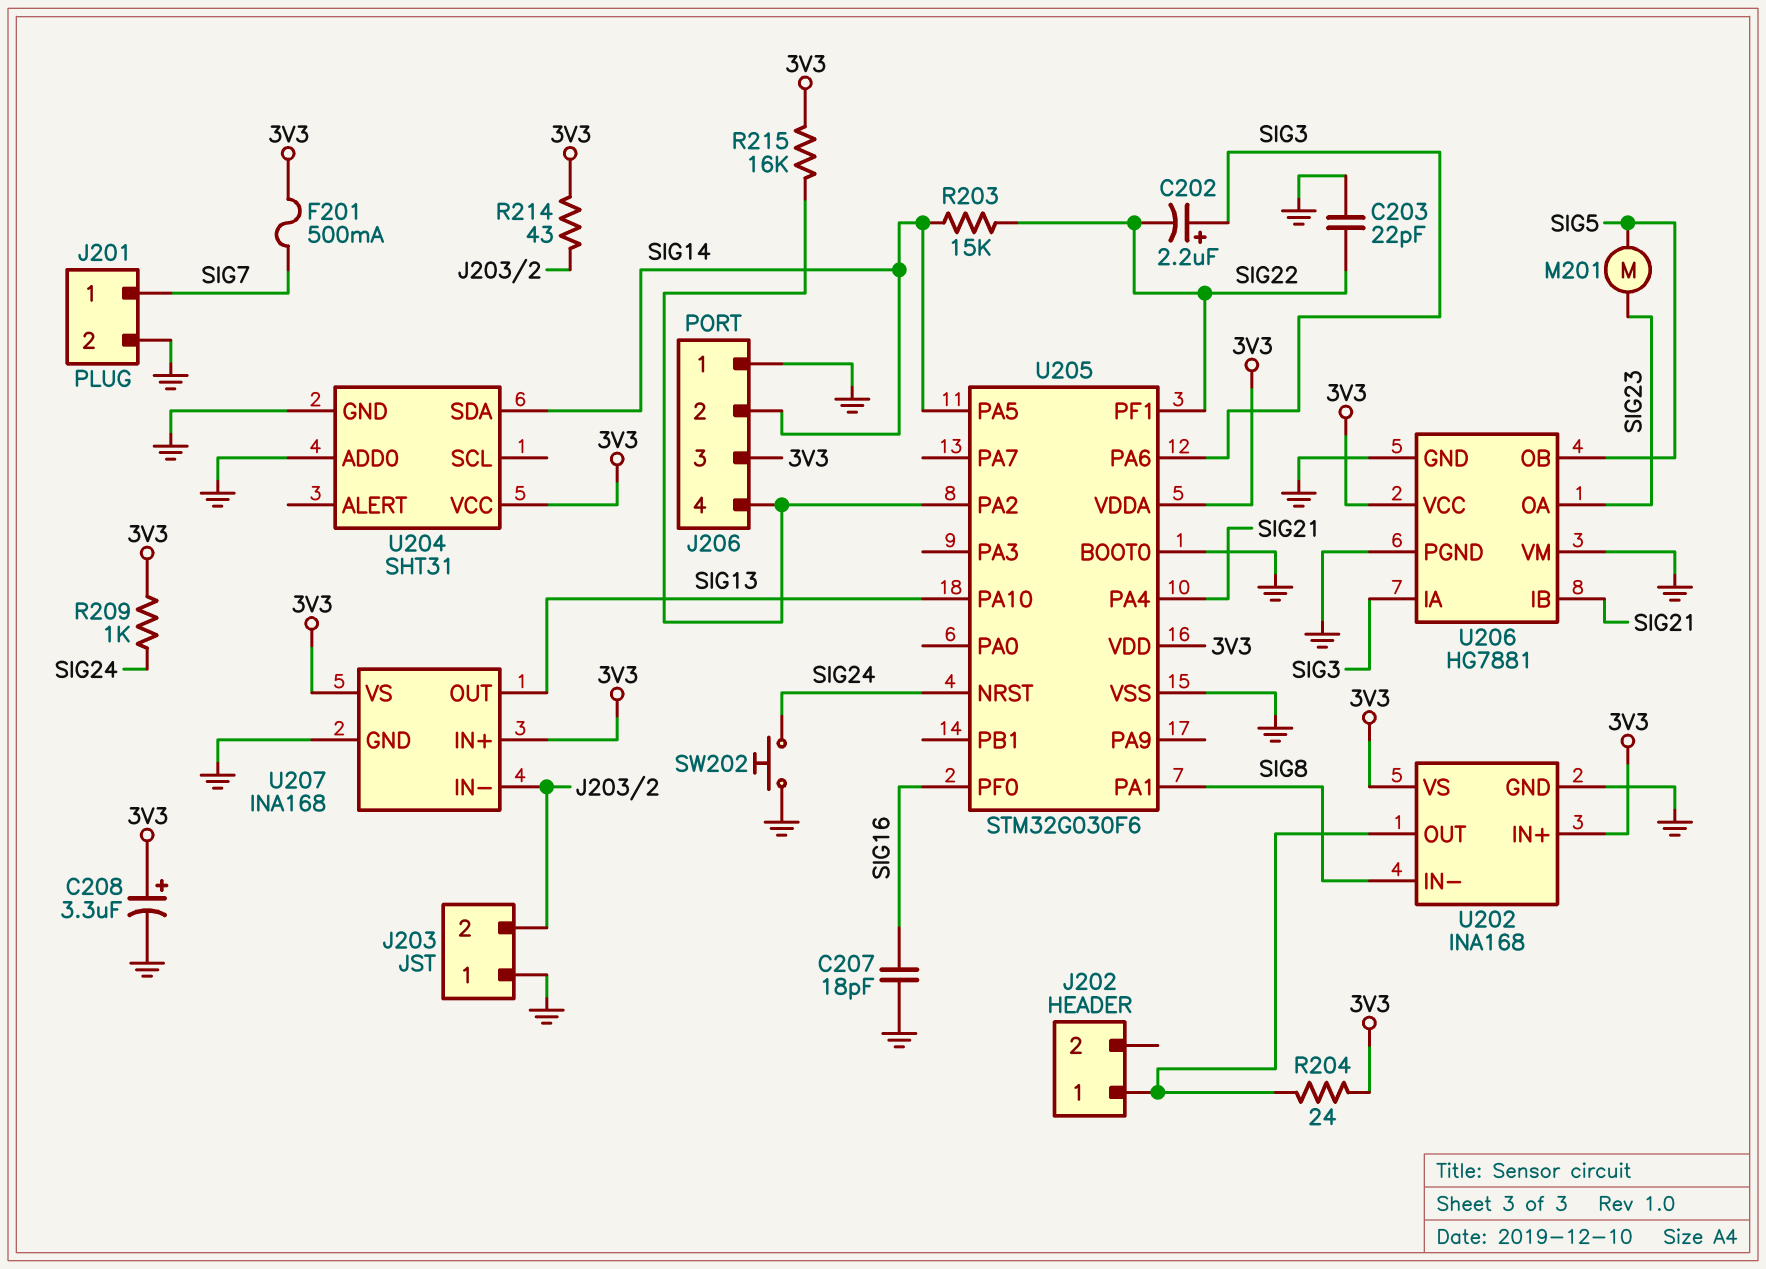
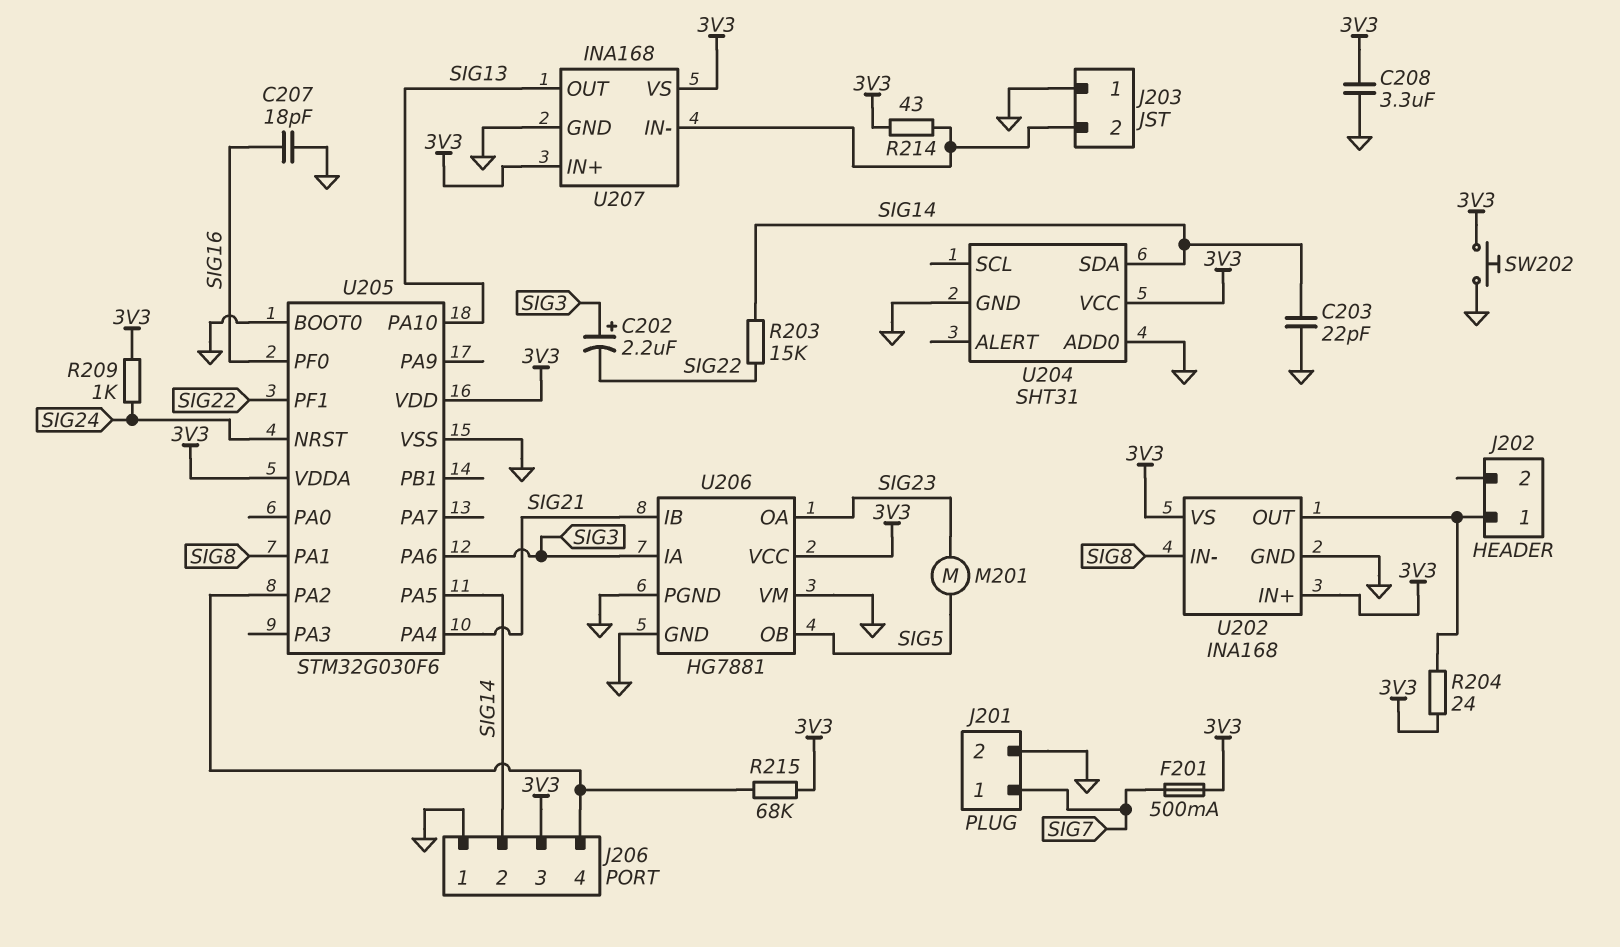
C203: 22pF (GND, SIG22) -> 22pF (GND, SIG14)
C208: 3.3uF (plus 3V3, minus GND) -> 3.3uF (3V3, GND)
R215: 16k (3V3, J206/4) -> 68k (3V3, J206/4)
SW202: button (GND, SIG24) -> button (3V3, GND)

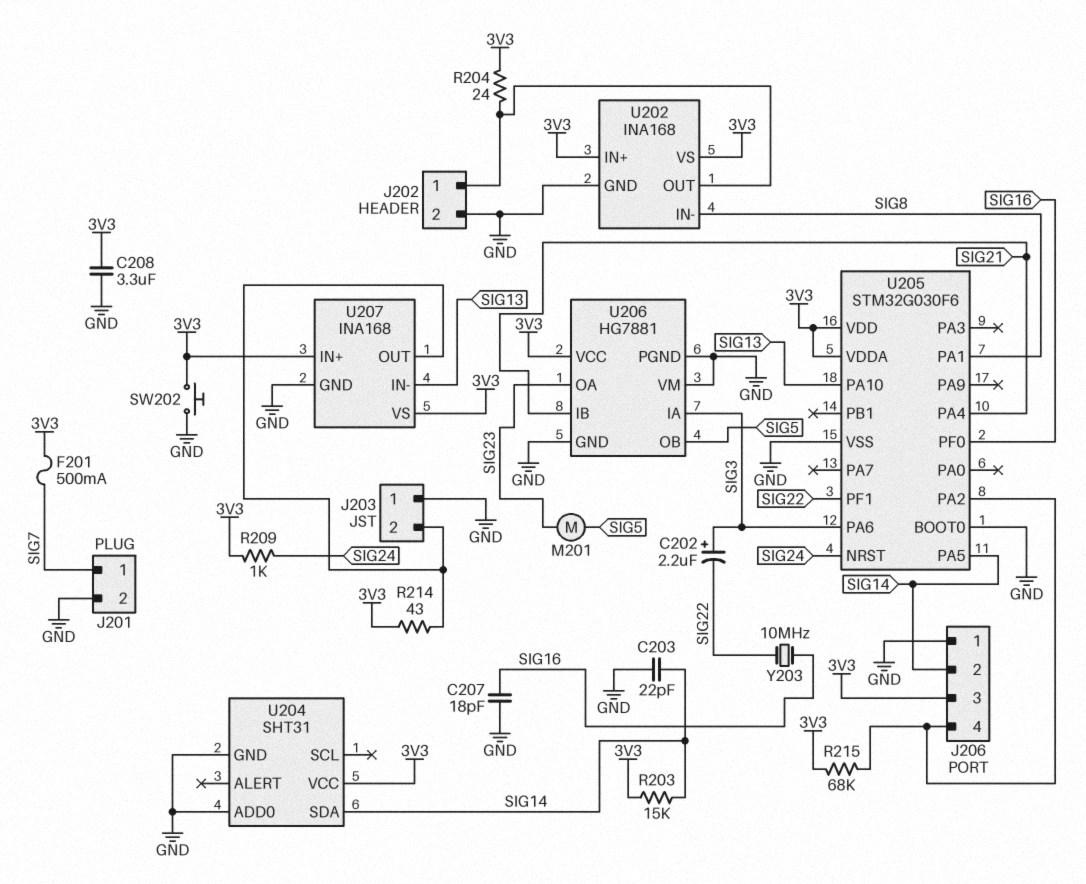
J202 pin 2: none -> GND
R203: 15k (SIG14, SIG22) -> 15k (3V3, SIG14)
U207 pin IN-: J203/2 -> SIG13
U207 pin OUT: SIG13 -> J203/2
Y203: none -> 10MHz (SIG16, SIG22)

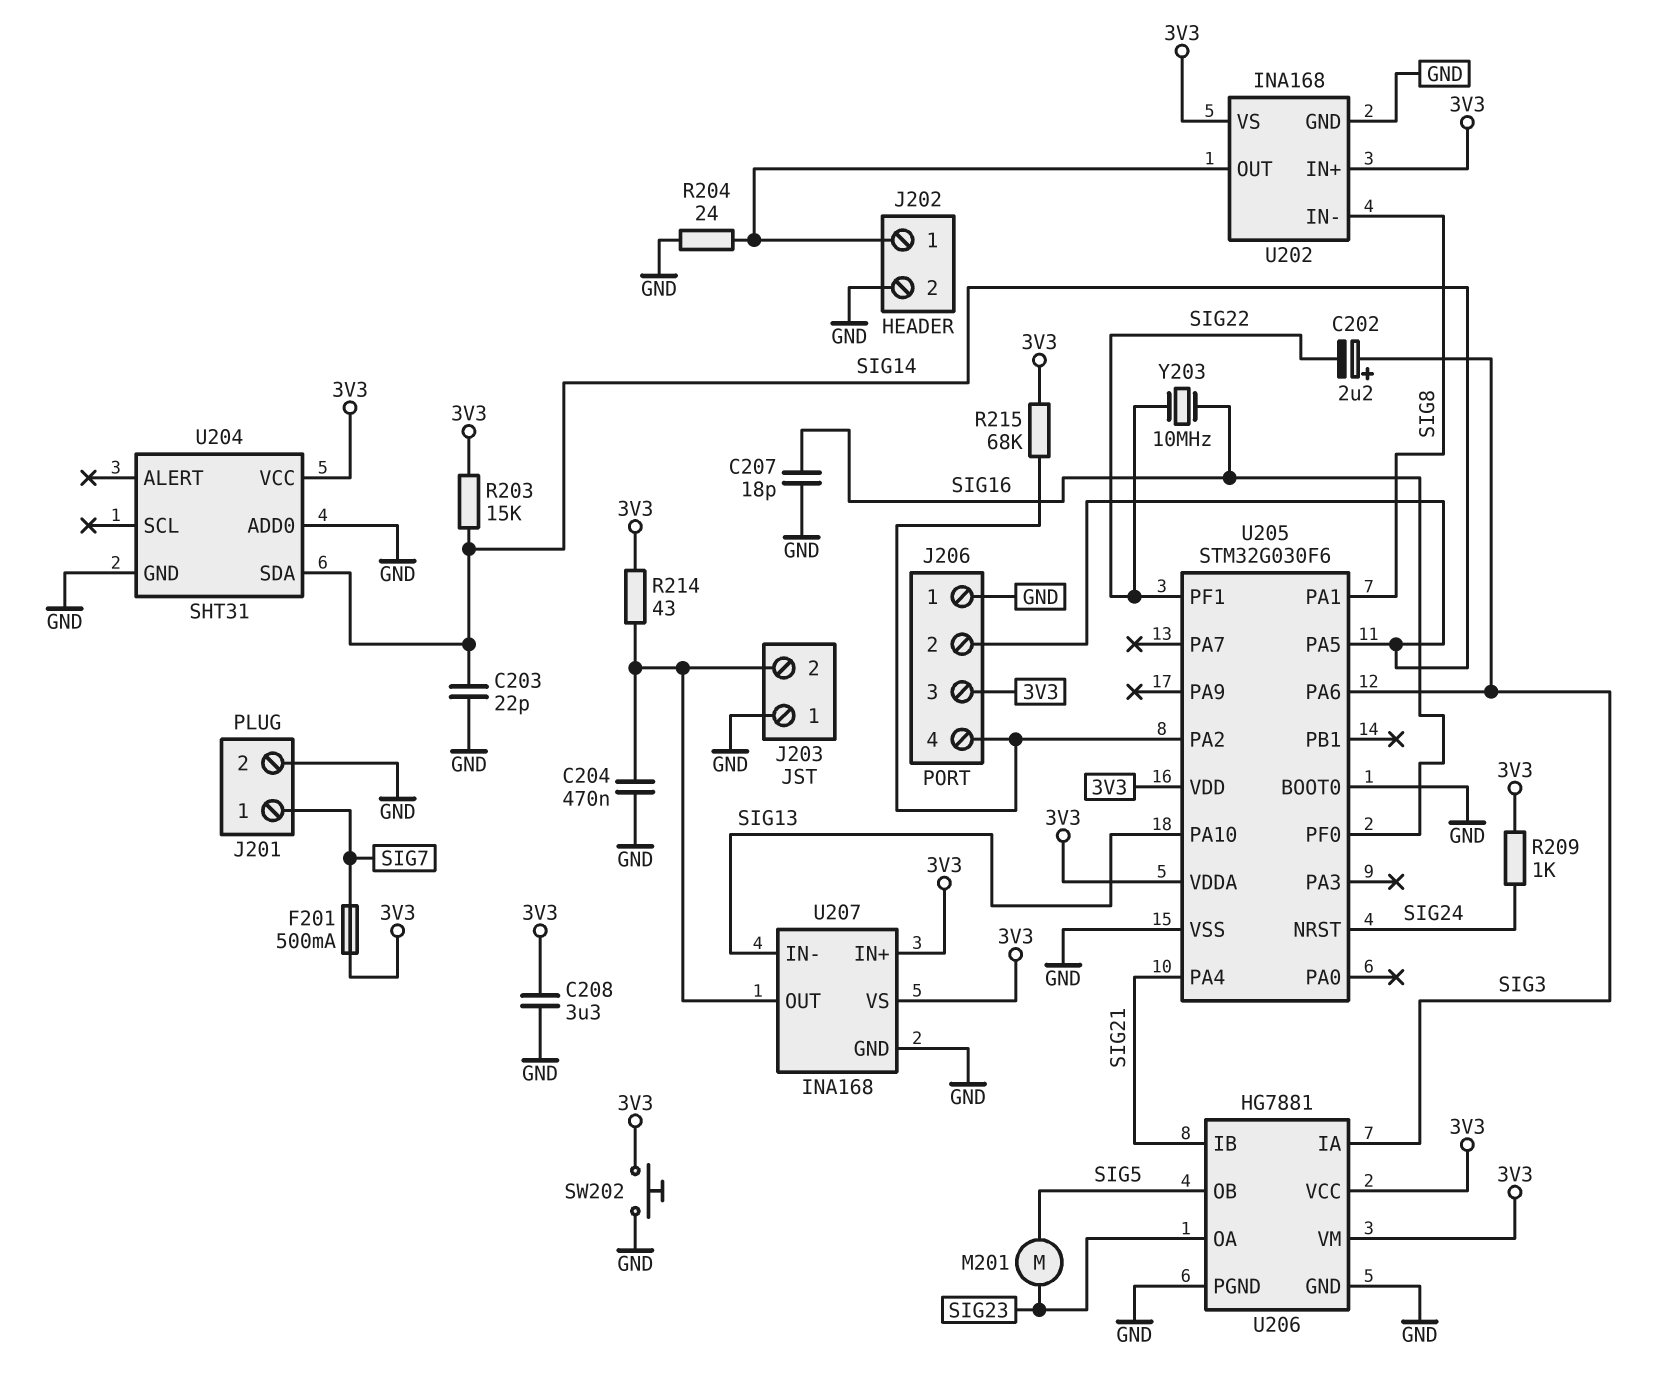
C204: none -> 470nF (GND, J203/2)
R204: 24 (3V3, J202/1) -> 24 (GND, J202/1)
U206 pin VM: GND -> 3V3

